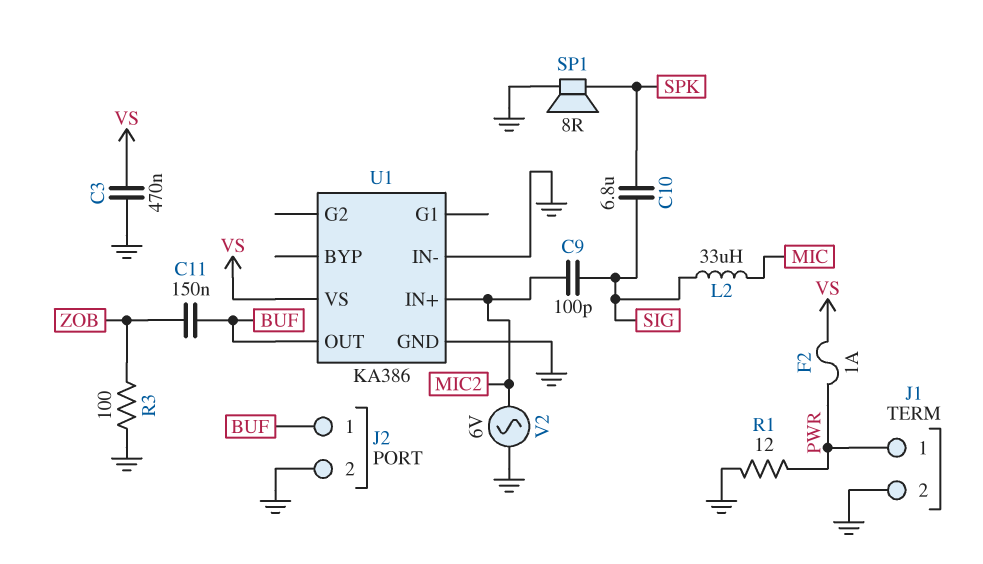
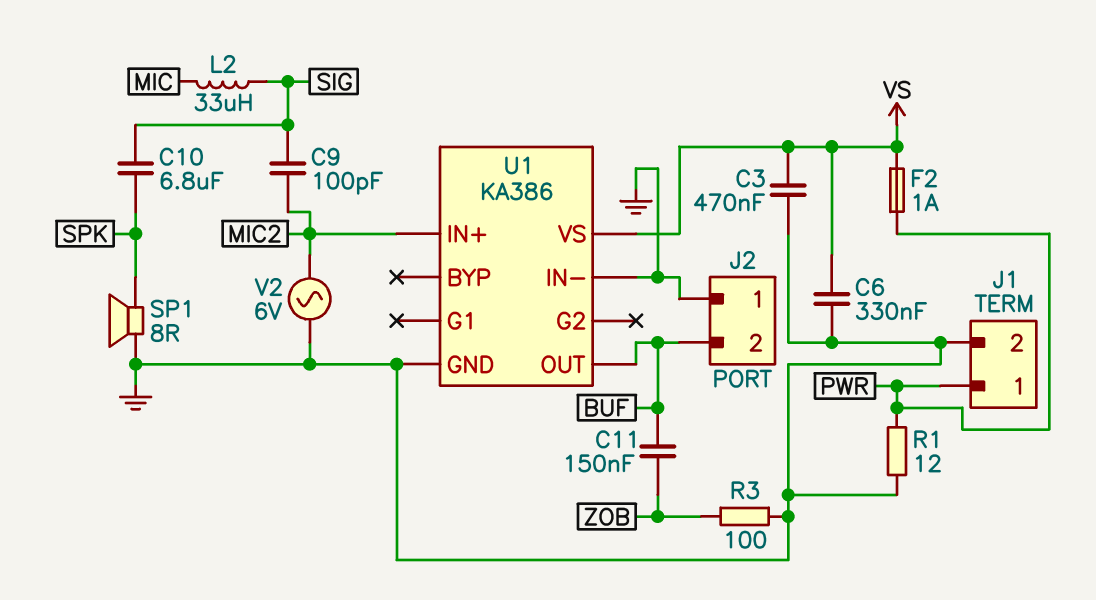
C6: none -> 330nF (GND, VS)
J2 pin 1: BUF -> GND
J2 pin 2: GND -> BUF

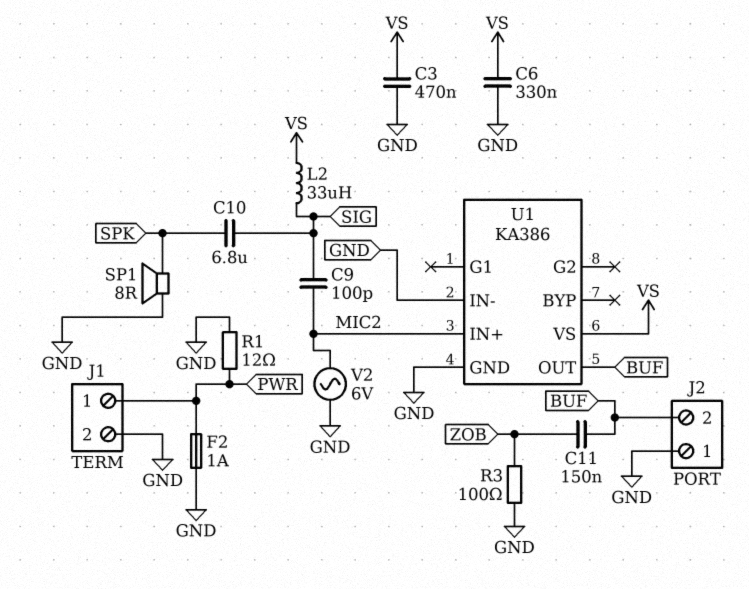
F2: 1A (PWR, VS) -> 1A (GND, PWR)
L2: 33uH (MIC, SIG) -> 33uH (SIG, VS)

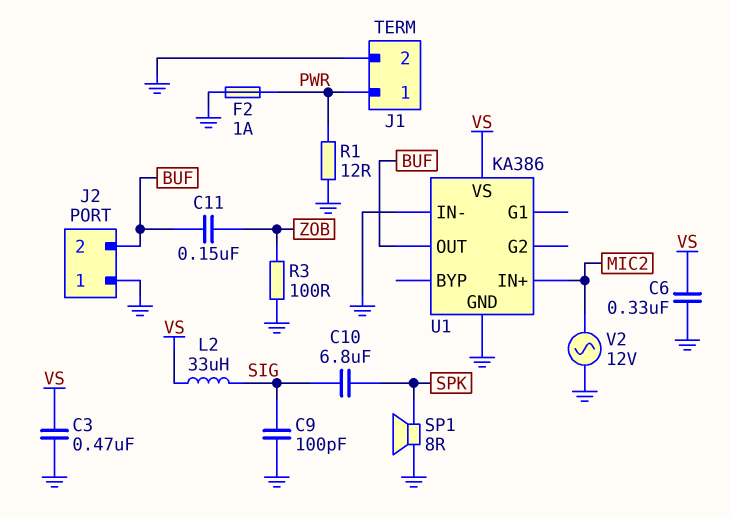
C9: 100pF (MIC2, SIG) -> 100pF (GND, SIG)
V2: AC 6V (GND, MIC2) -> AC 12V (GND, MIC2)

